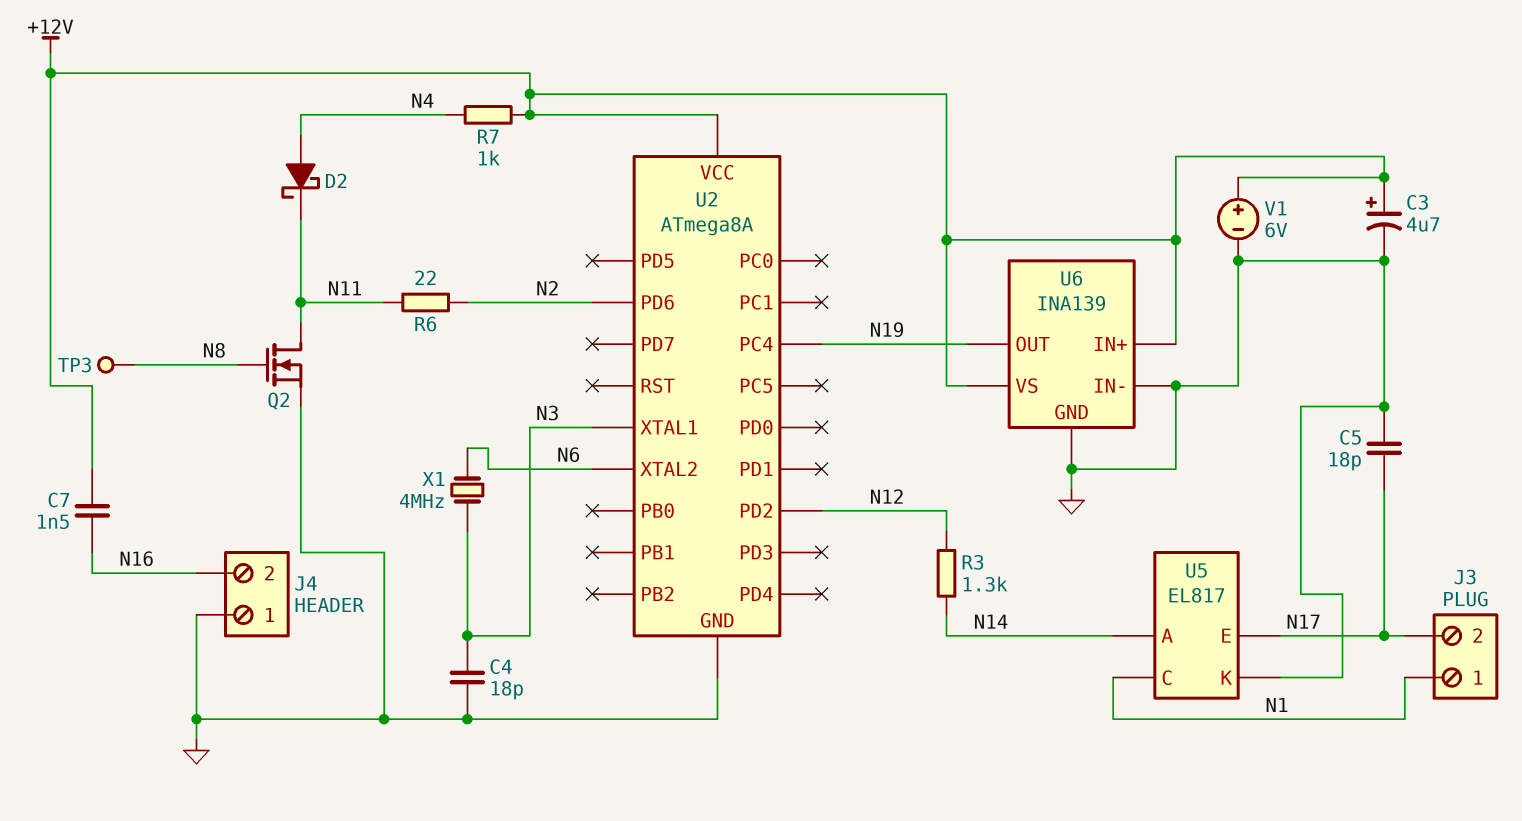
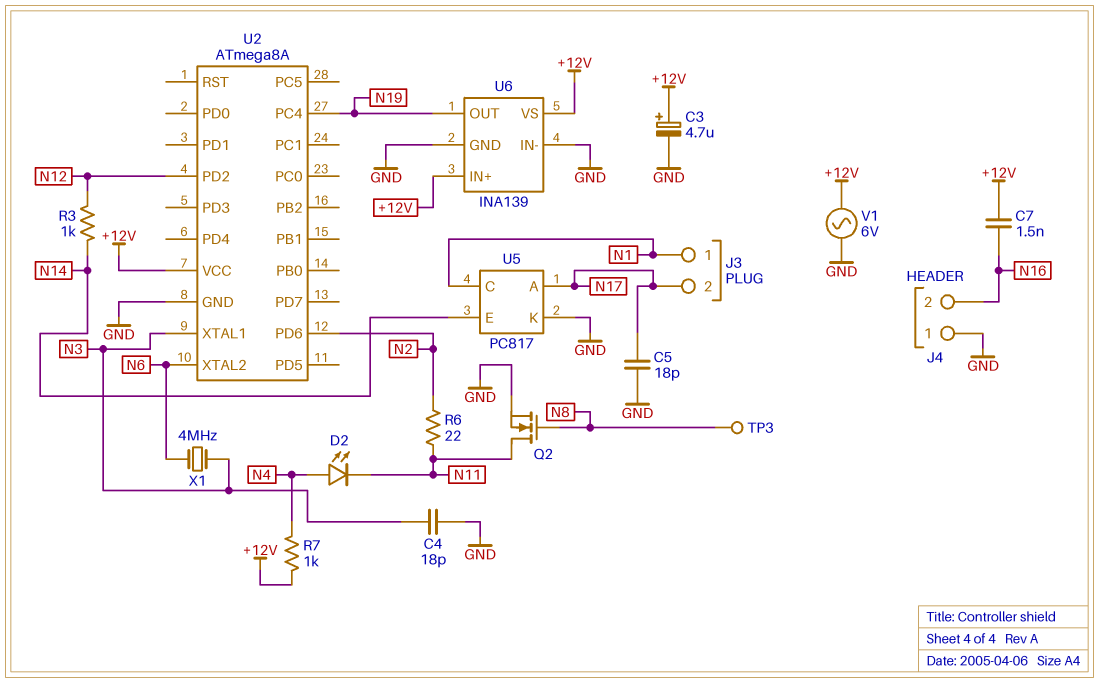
D2: schottky (A N4, K N11) -> LED (A N4, K N11)
R3: 1.3k (N12, N14) -> 1k (N12, N14)
U5: EL817 -> PC817
U5 pin A: N14 -> N17
U5 pin E: N17 -> N14
V1: 6V (plus +12V, minus GND) -> AC 6V (+12V, GND)

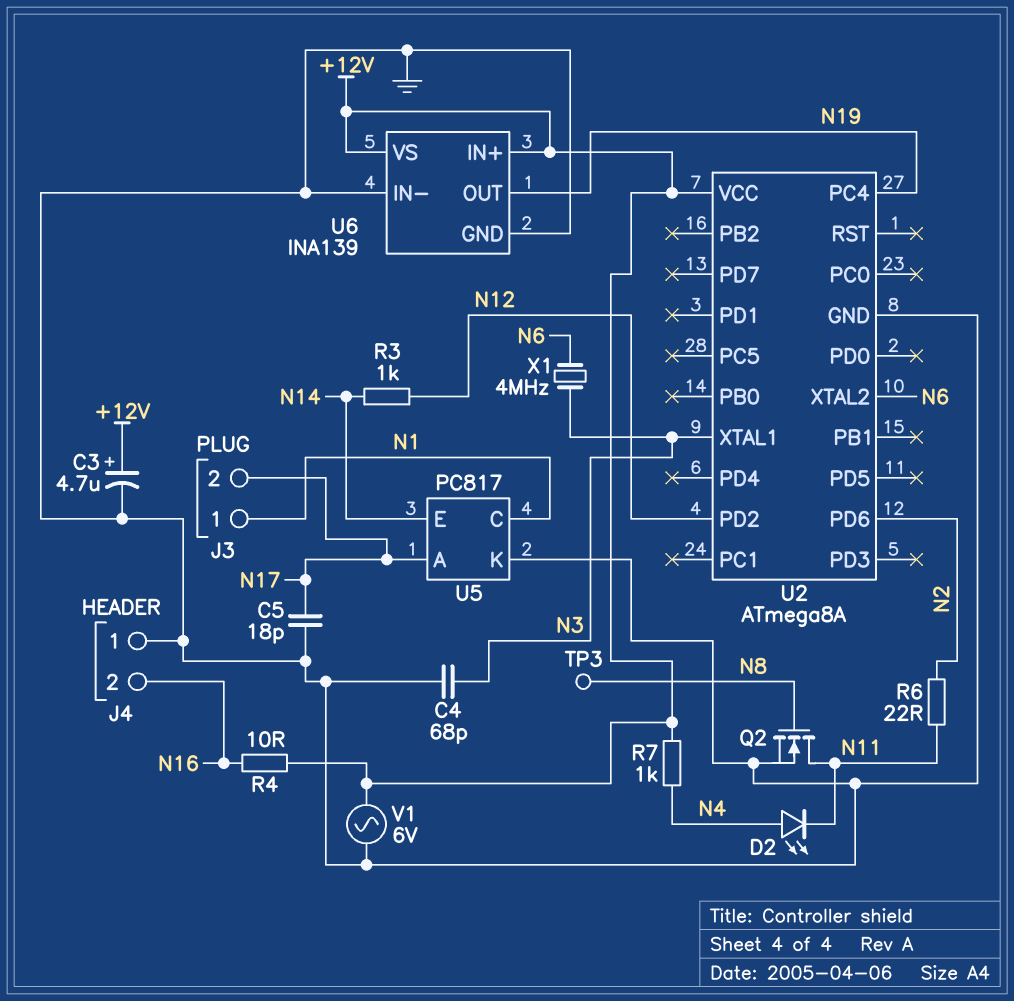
C4: 18pF (GND, N3) -> 68pF (GND, N3)
C7: 1.5nF (+12V, N16) -> none
R4: none -> 10 (+12V, N16)

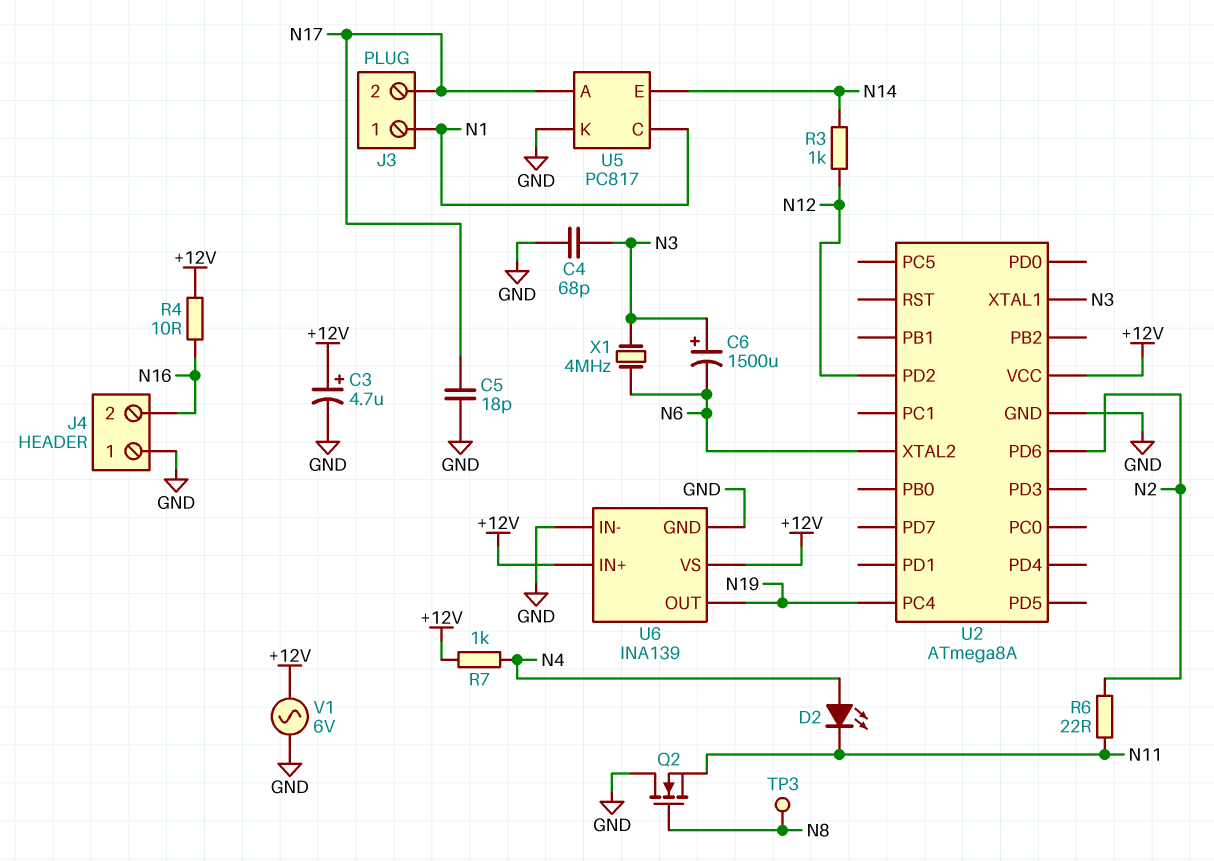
C6: none -> 1500uF (plus N3, minus N6)
Q2: NMOS (G N8, D N11, S GND) -> NMOS (G N8, D GND, S N11)

